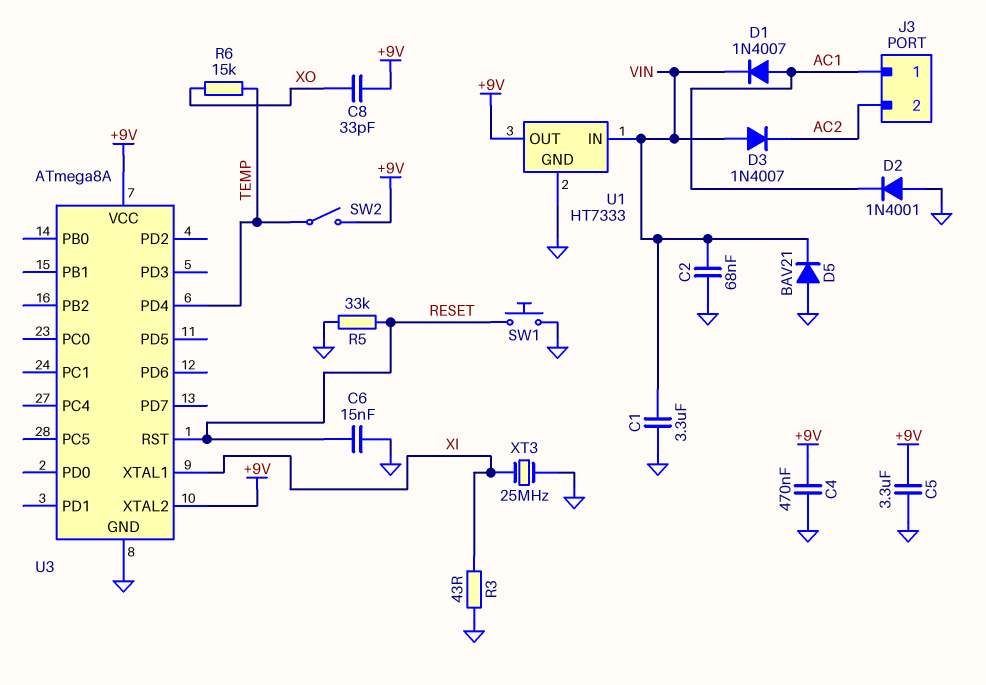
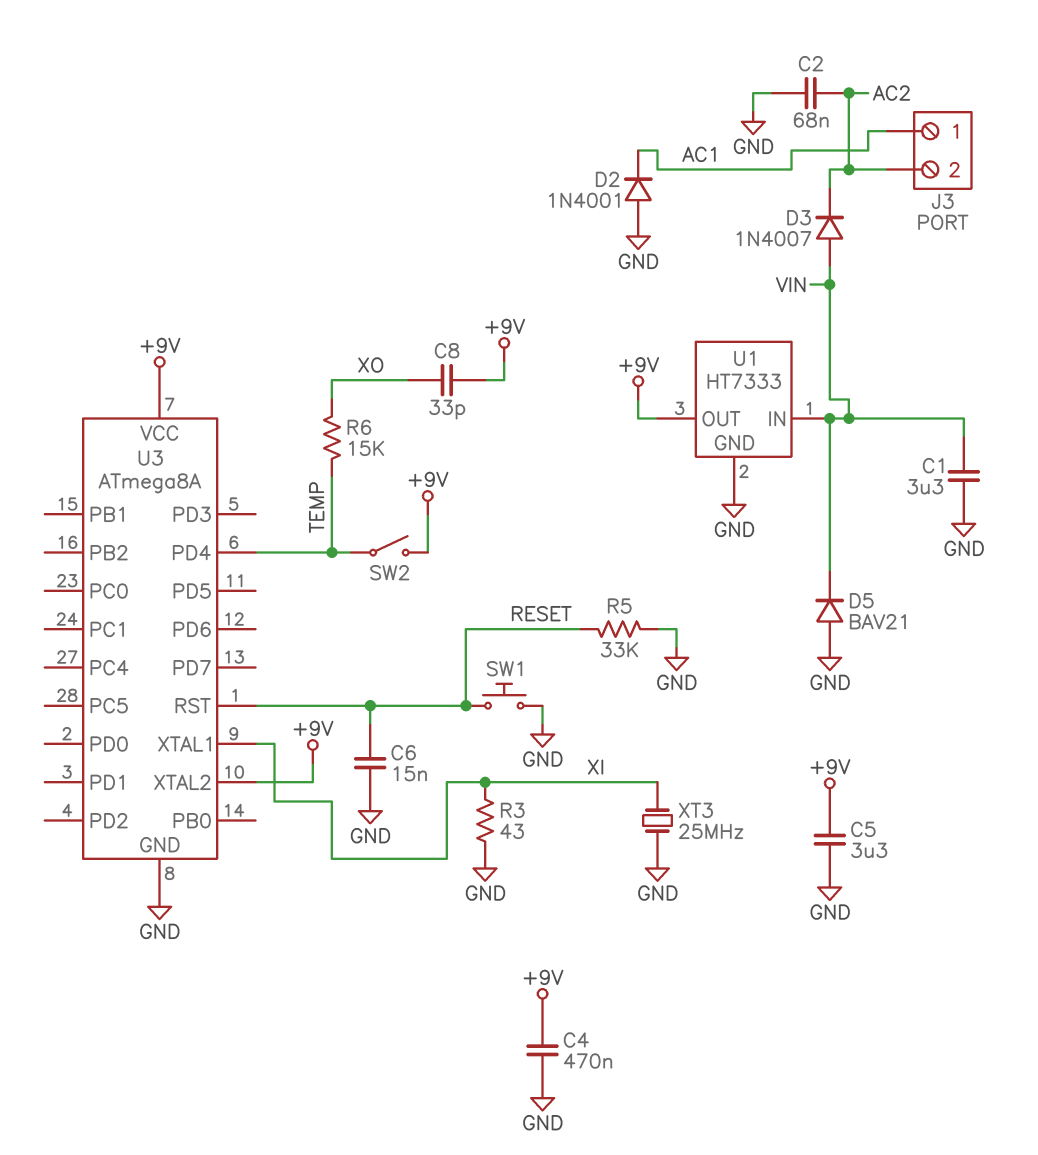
C2: 68nF (GND, VIN) -> 68nF (AC2, GND)
D1: diode 1N4007 (A AC1, K VIN) -> none

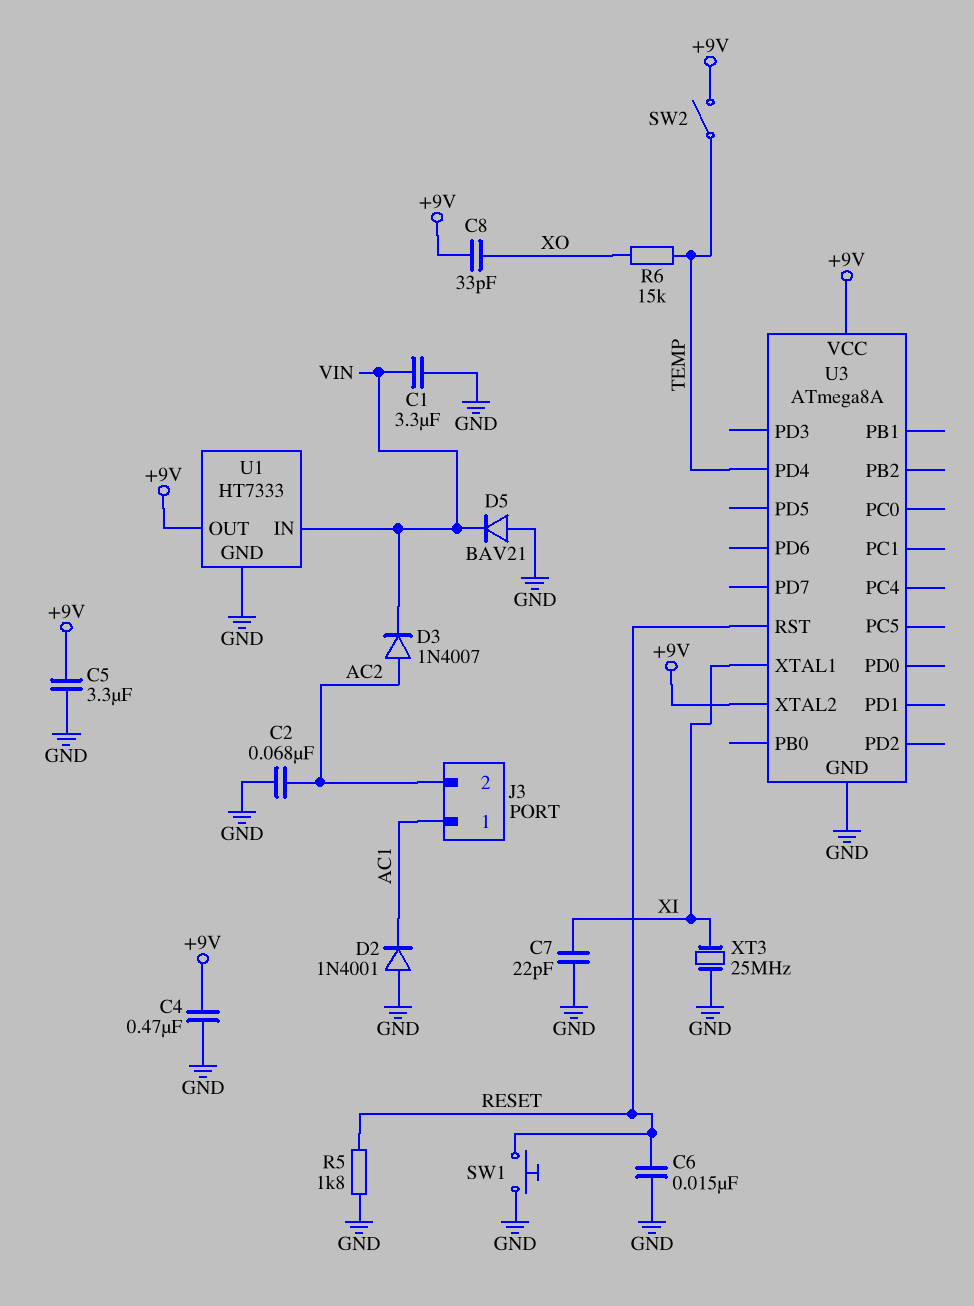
C7: none -> 22pF (GND, XI)
D3: diode 1N4007 (A VIN, K AC2) -> diode 1N4007 (A AC2, K VIN)
R3: 43 (GND, XI) -> none
R5: 33k (GND, RESET) -> 1.8k (GND, RESET)

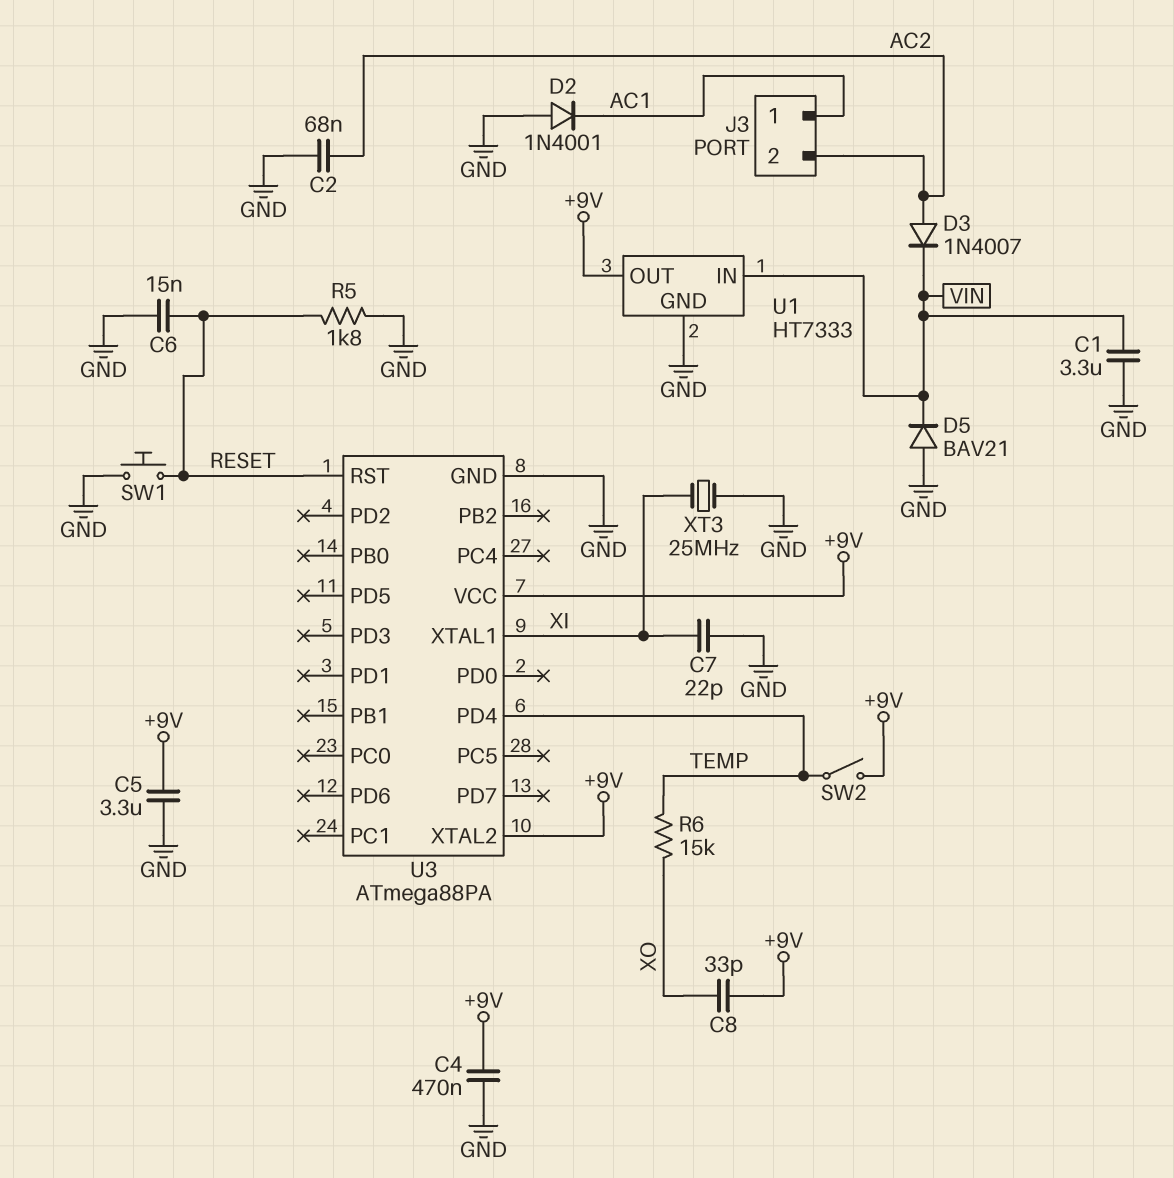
U3: ATmega8A -> ATmega88PA

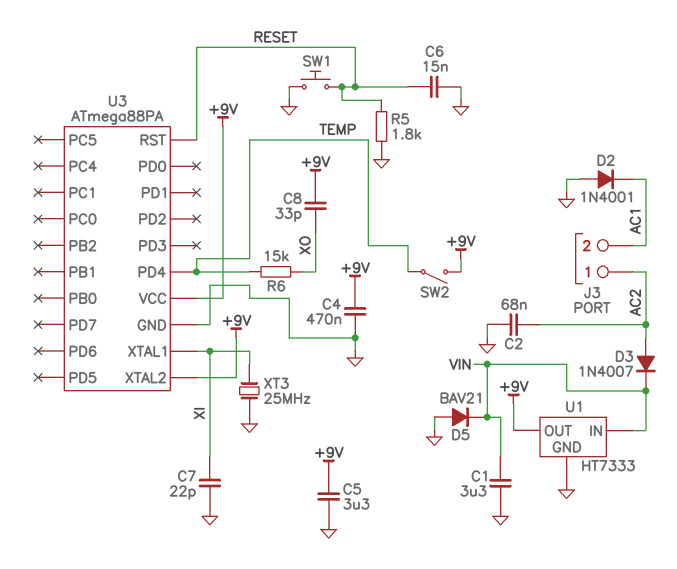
J3 pin 1: AC1 -> AC2
J3 pin 2: AC2 -> AC1

